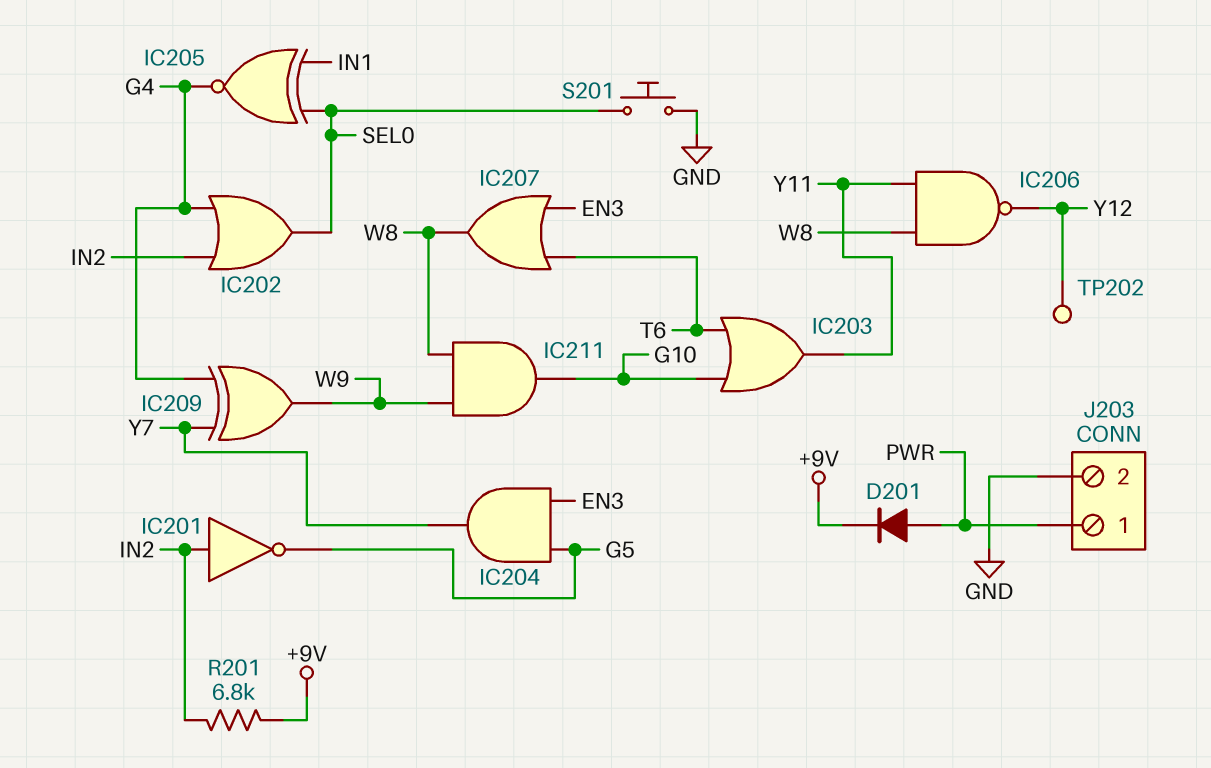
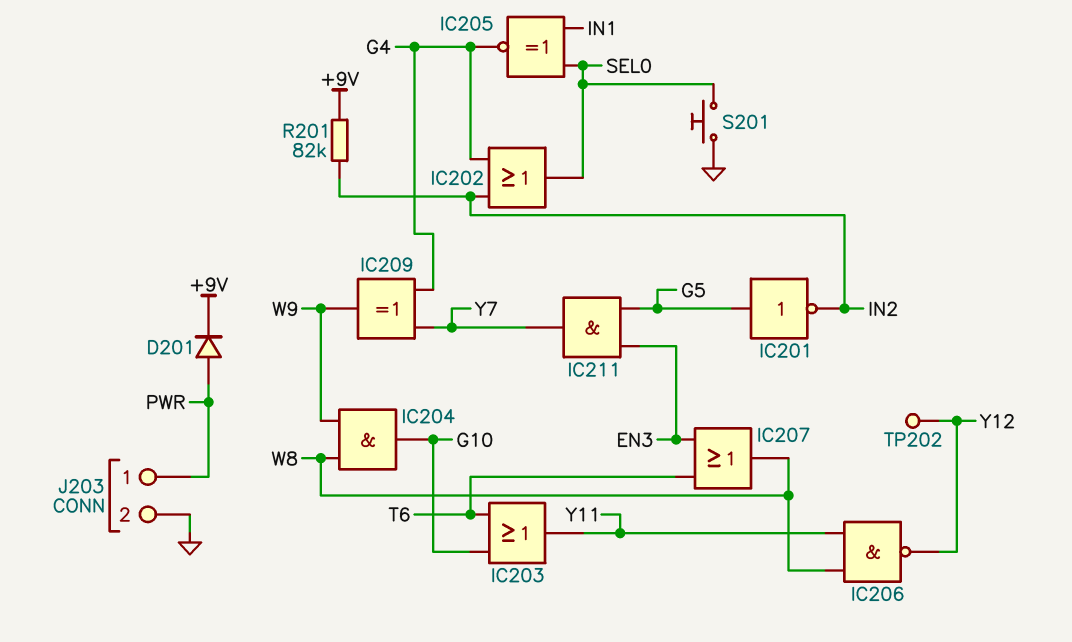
IC201: NOT (in IN2, out G5) -> NOT (in G5, out IN2)
IC204: AND (in EN3, in G5, out Y7) -> AND (in W8, in W9, out G10)
IC211: AND (in W8, in W9, out G10) -> AND (in EN3, in G5, out Y7)
R201: 6.8k (+9V, IN2) -> 82k (+9V, IN2)

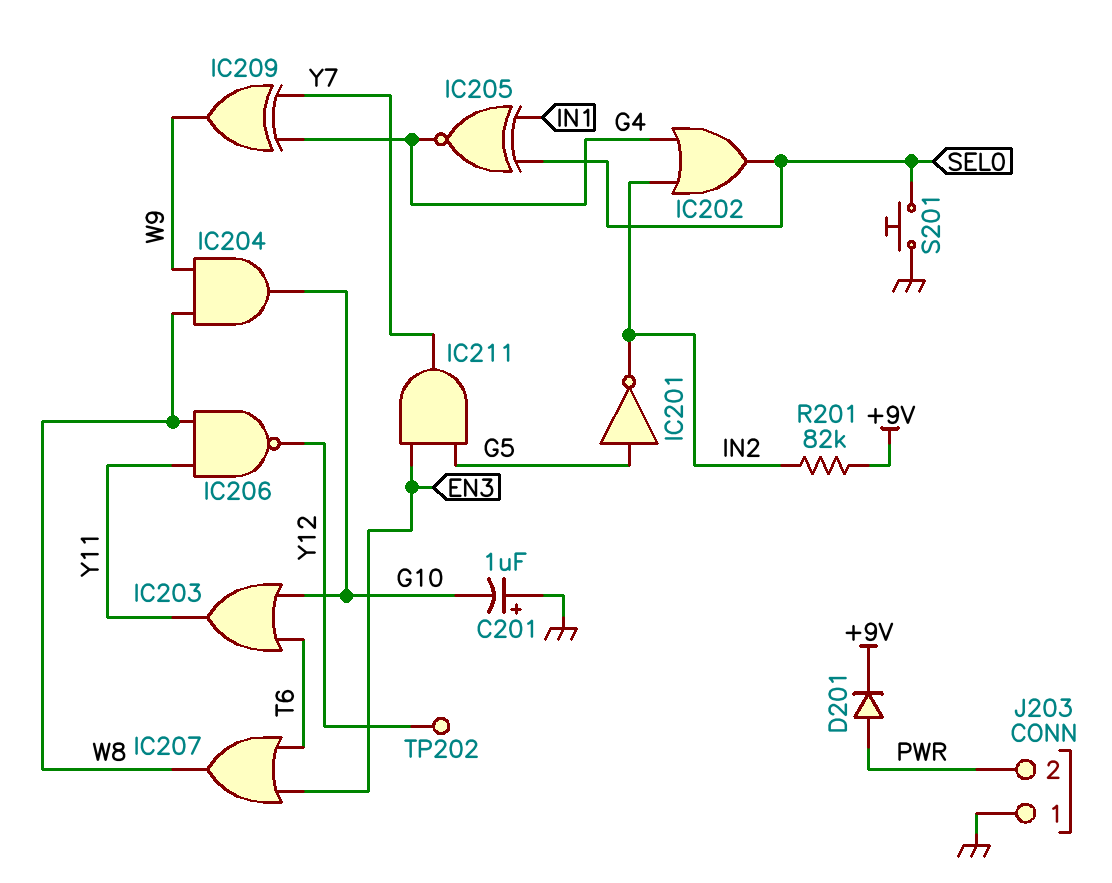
C201: none -> 1uF (plus GND, minus G10)
J203 pin 1: PWR -> GND
J203 pin 2: GND -> PWR

